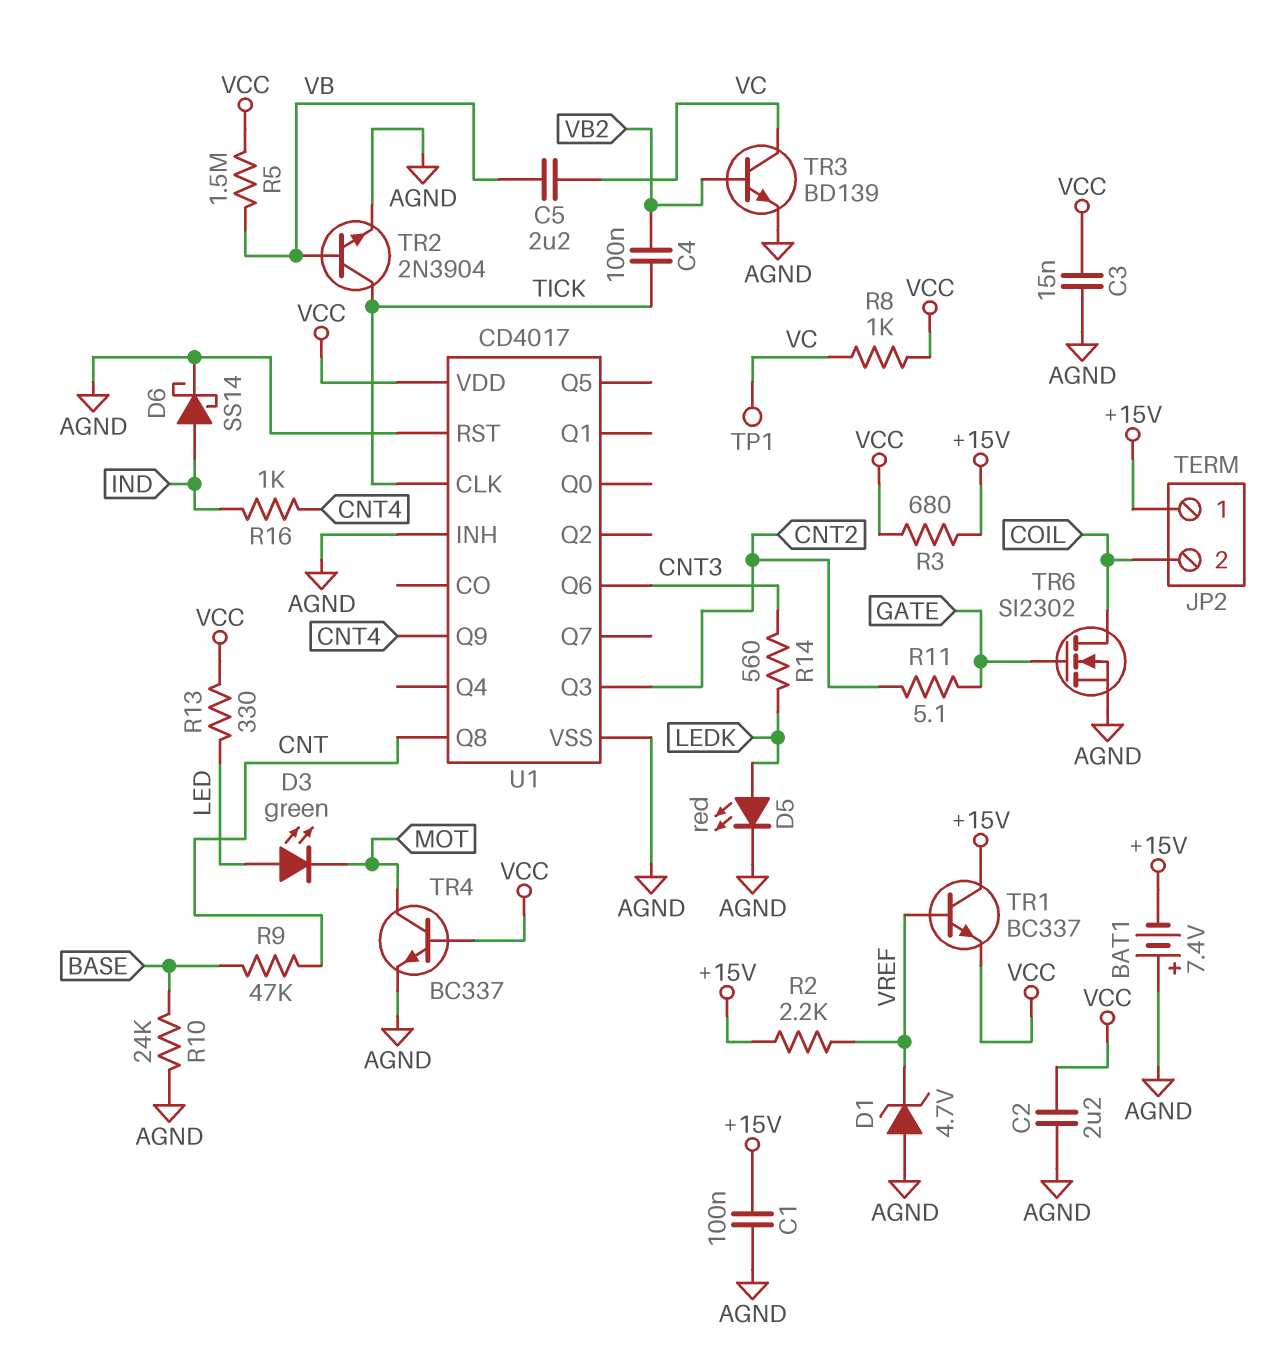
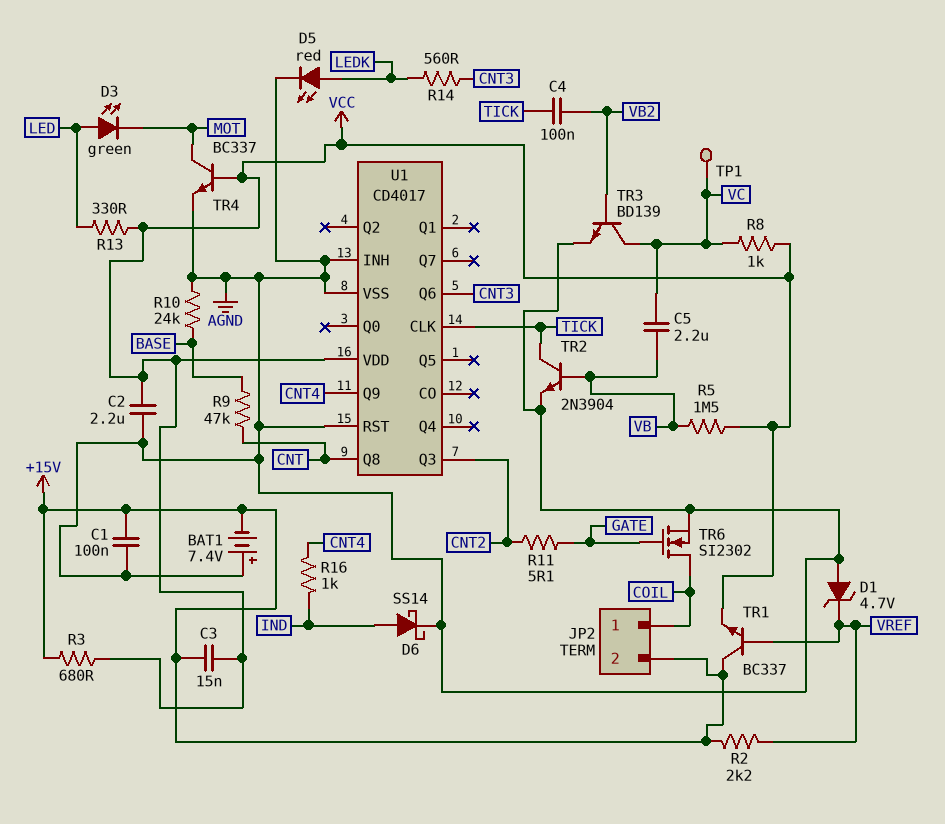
C3: 15nF (AGND, VCC) -> 15nF (+15V, VCC)
JP2 pin 1: +15V -> COIL
JP2 pin 2: COIL -> +15V

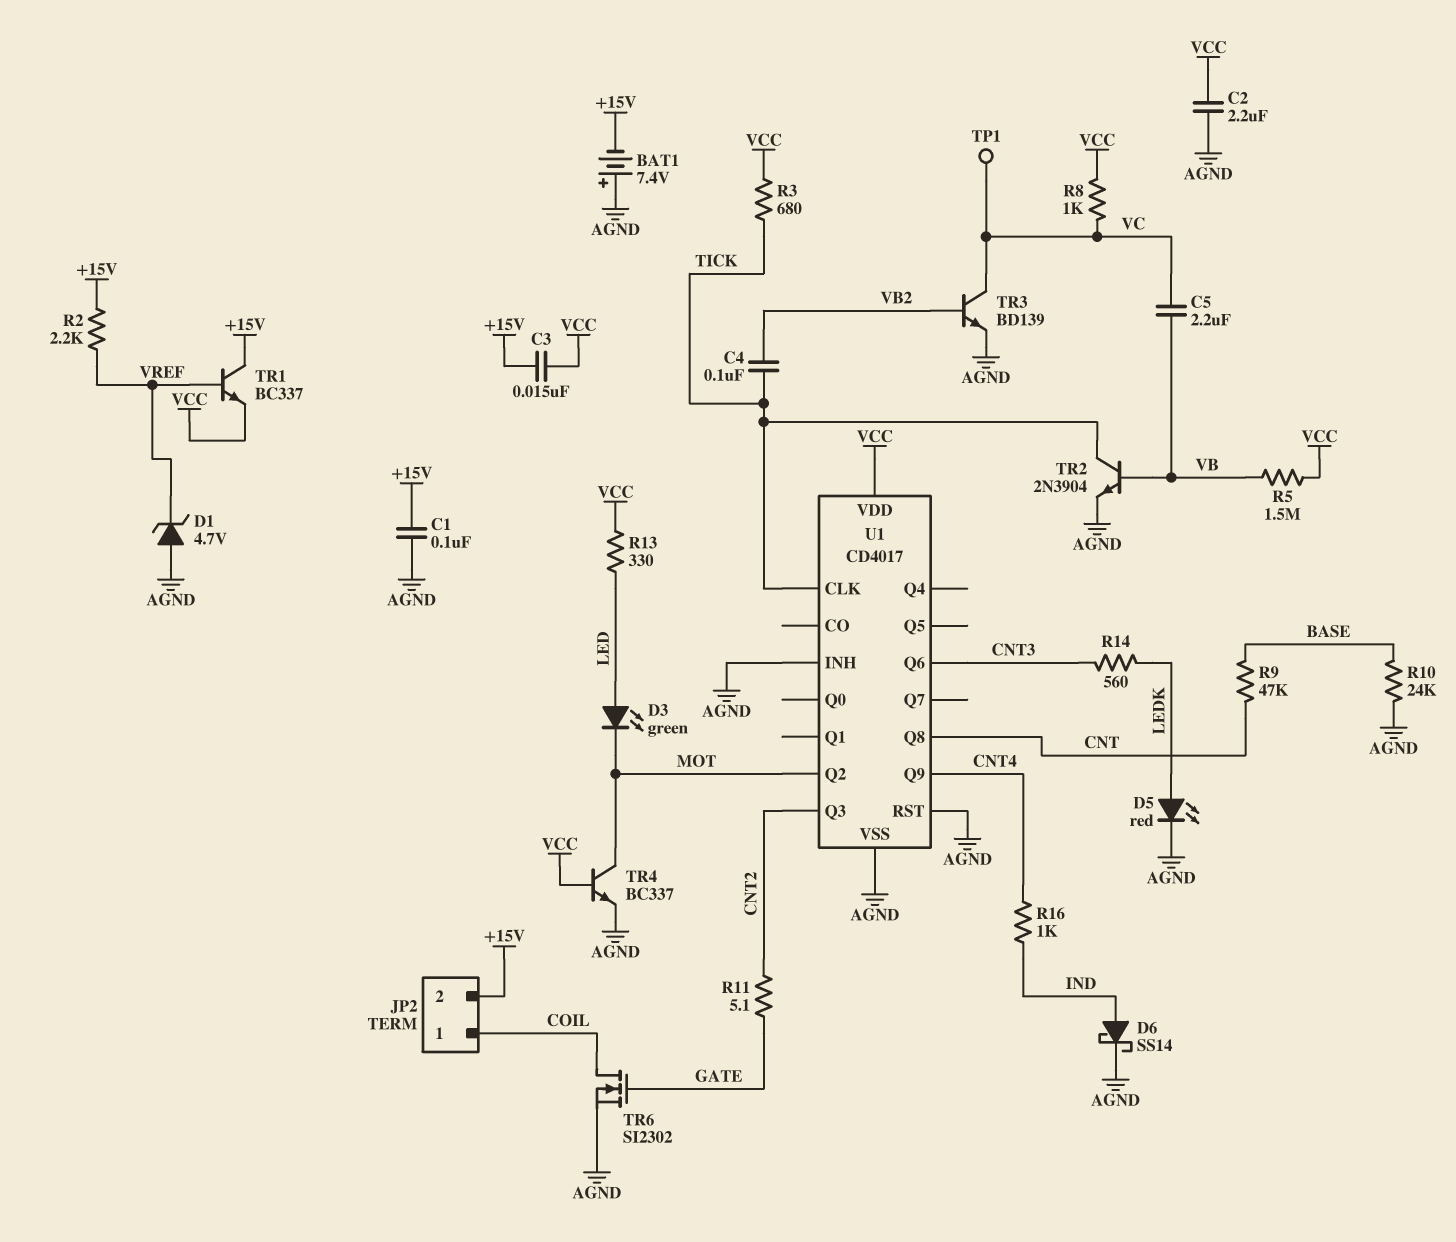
R3: 680 (+15V, VCC) -> 680 (TICK, VCC)
U1 pin Q2: none -> MOT

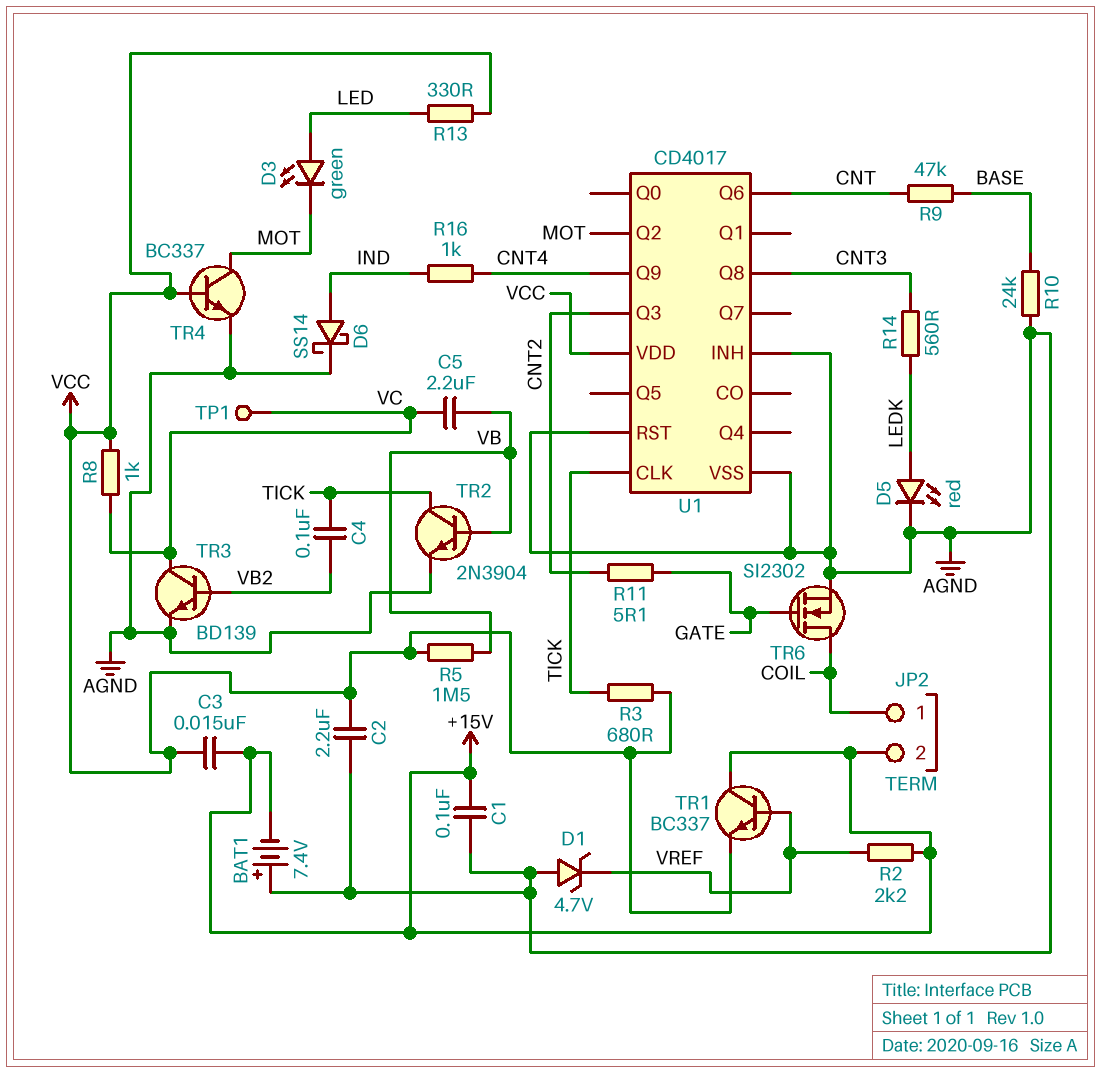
U1 pin Q6: CNT3 -> CNT
U1 pin Q8: CNT -> CNT3

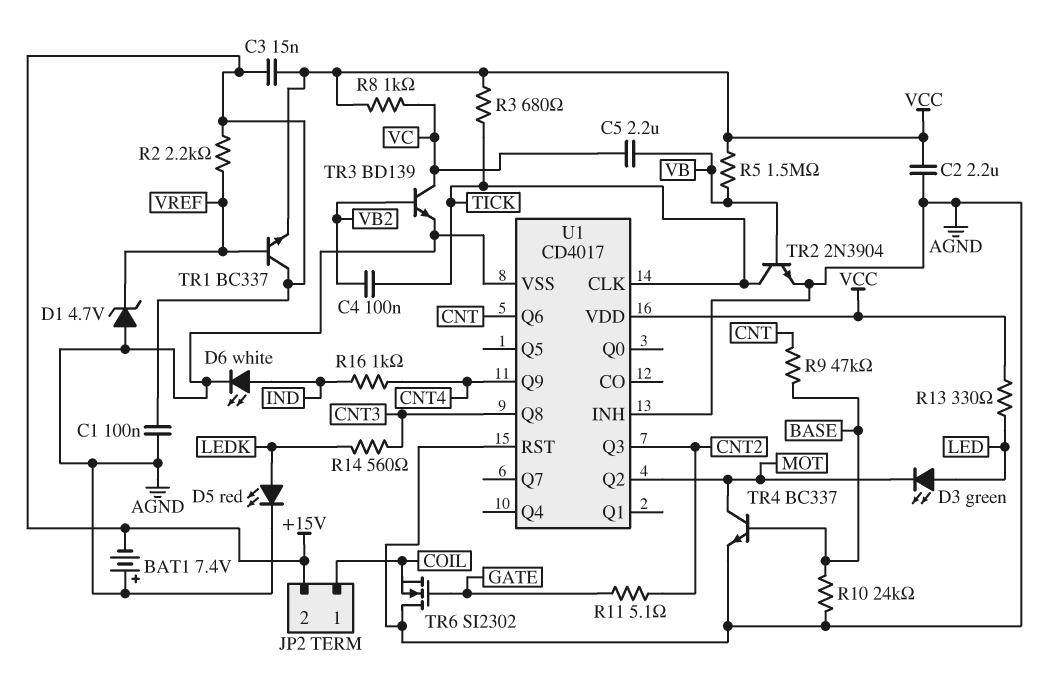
D6: schottky SS14 (A IND, K AGND) -> LED white (A IND, K AGND)
TP1: test point (VC) -> none
TR4: NPN BC337 (B VCC, C MOT, E AGND) -> NPN BC337 (B BASE, C MOT, E AGND)
TR6: NMOS SI2302 (G GATE, D COIL, S AGND) -> NMOS SI2302 (G GATE, D AGND, S COIL)

